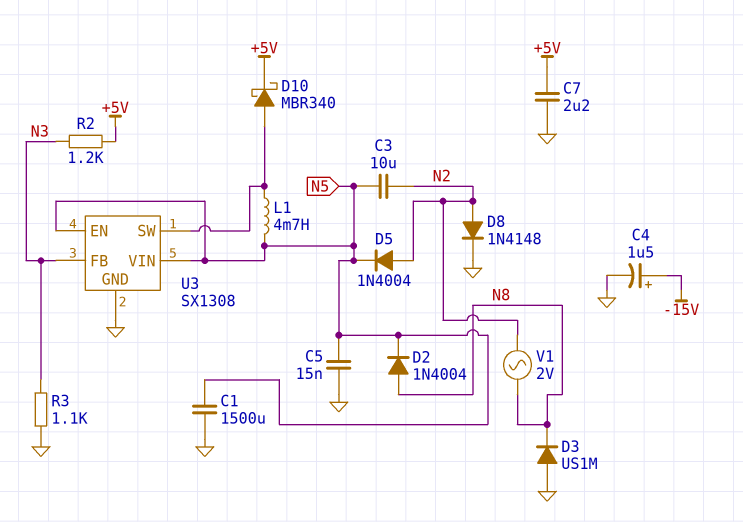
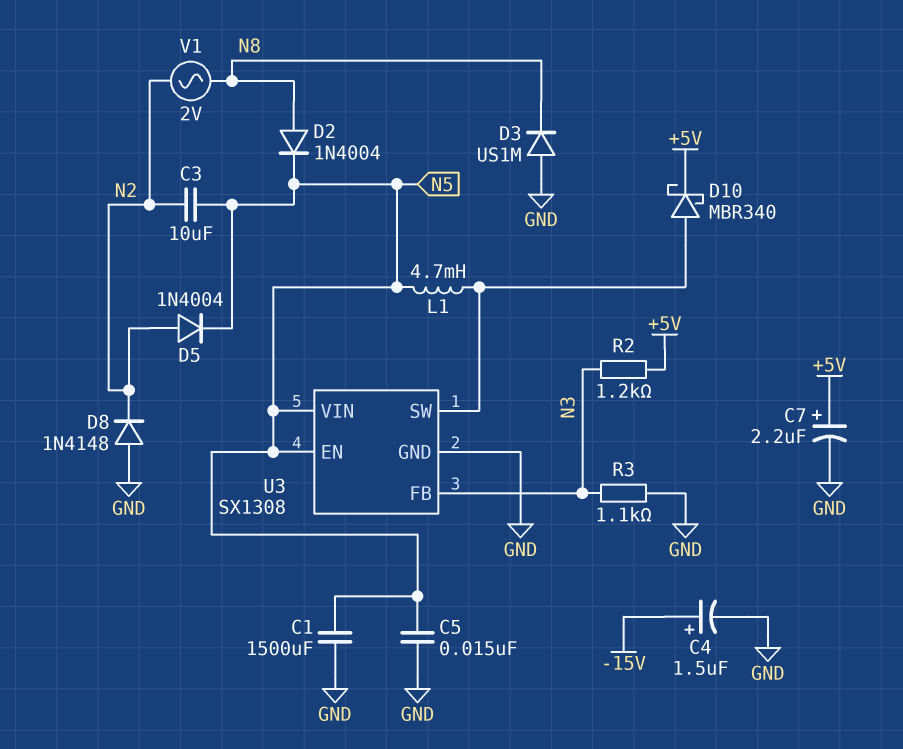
C7: 2.2uF (+5V, GND) -> 2.2uF (plus +5V, minus GND)
D8: diode 1N4148 (A N2, K GND) -> diode 1N4148 (A GND, K N2)

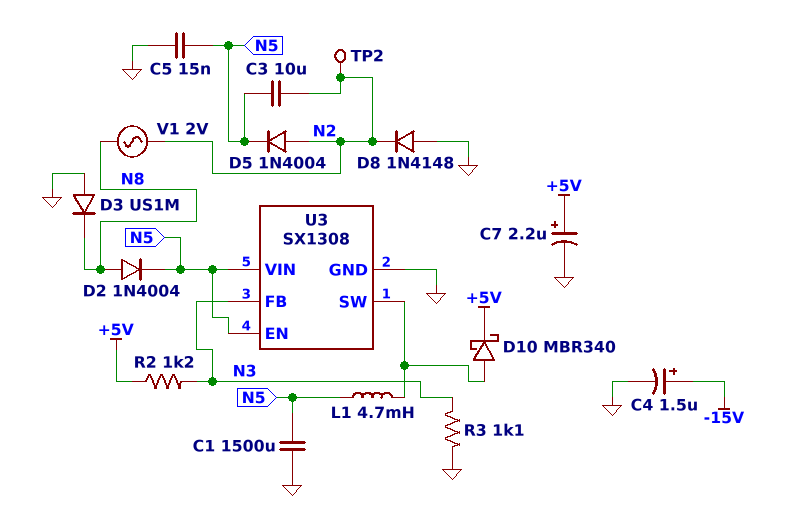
TP2: none -> test point (N2)

